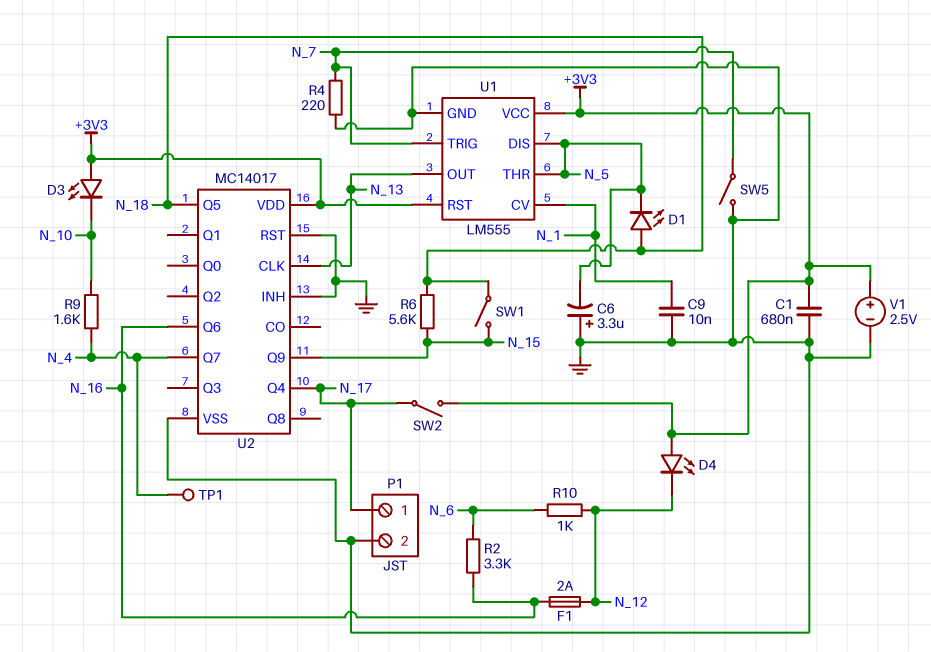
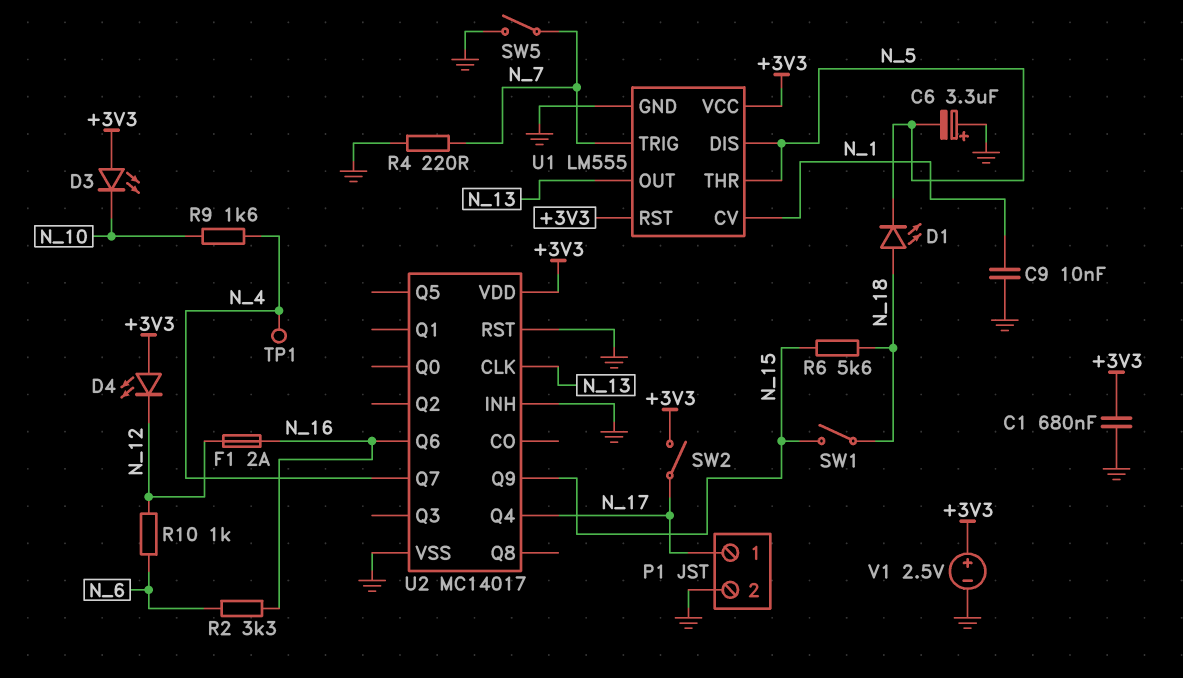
U2 pin Q5: N_18 -> none

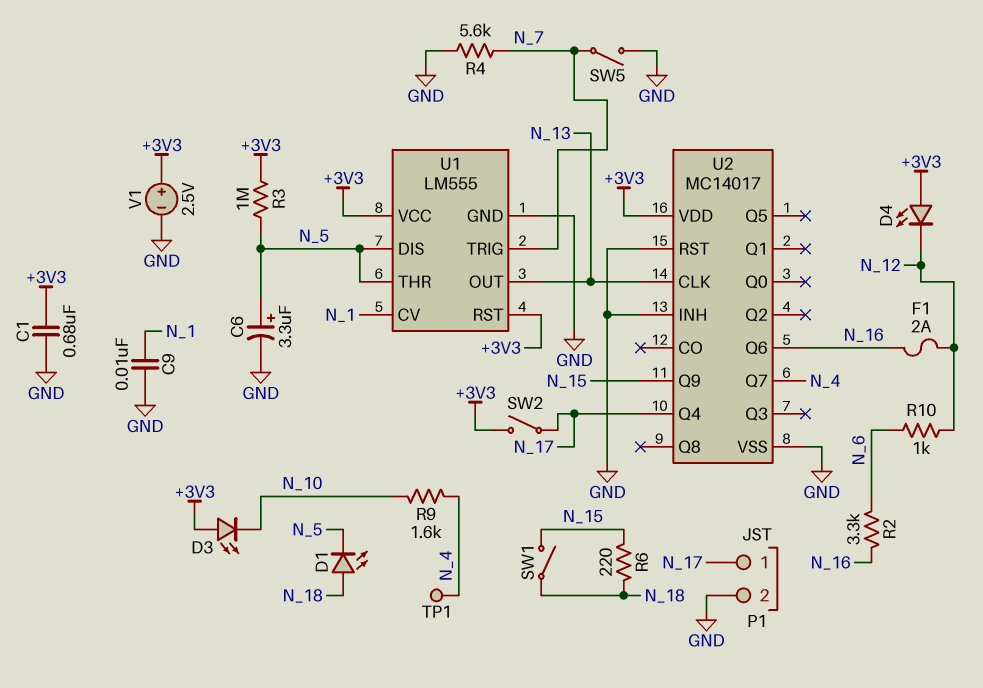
C6: 3.3uF (plus GND, minus N_5) -> 3.3uF (plus N_5, minus GND)
R3: none -> 1M (+3V3, N_5)
R4: 220 (GND, N_7) -> 5.6k (GND, N_7)
R6: 5.6k (N_15, N_18) -> 220 (N_15, N_18)

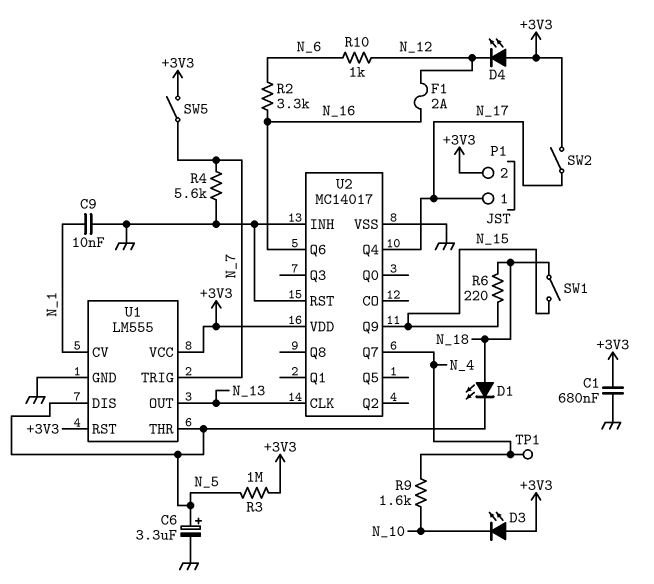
P1 pin 2: GND -> +3V3
SW5: switch (GND, N_7) -> switch (+3V3, N_7)
V1: 2.5V (plus +3V3, minus GND) -> none

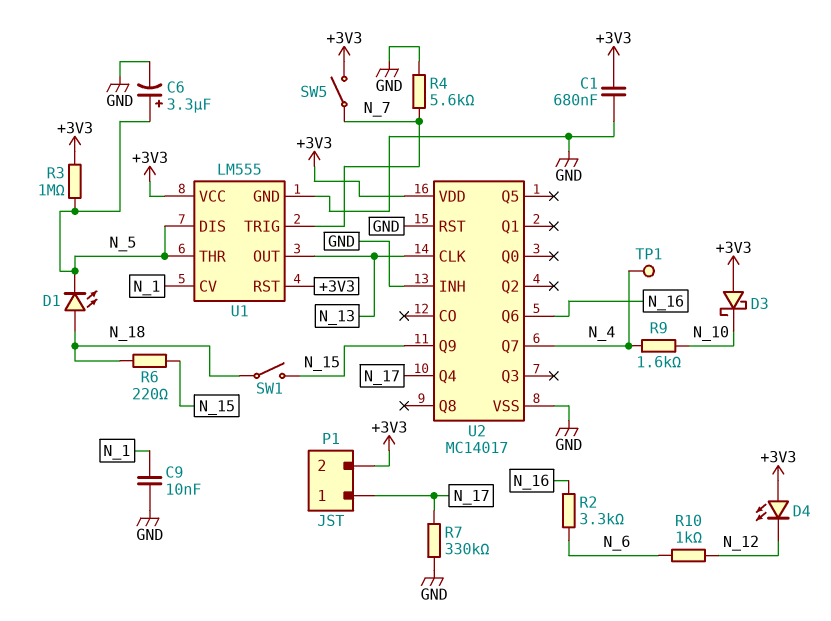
D3: LED (A +3V3, K N_10) -> schottky (A +3V3, K N_10)
F1: 2A (N_12, N_16) -> none
R7: none -> 330k (GND, N_17)
SW2: switch (+3V3, N_17) -> none

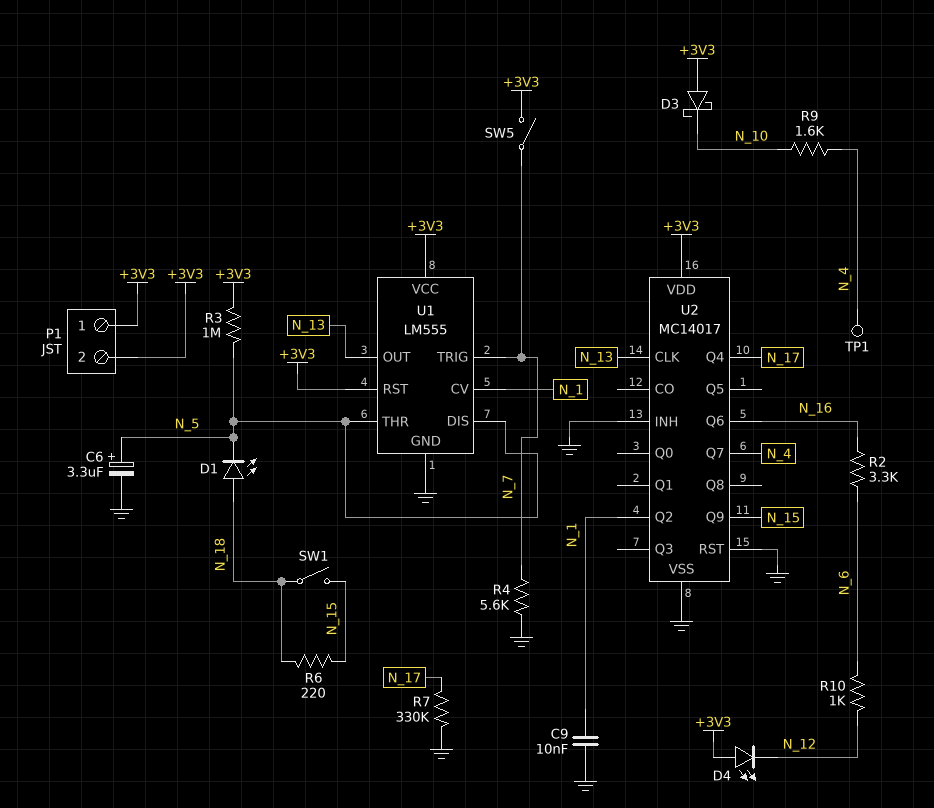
C1: 680nF (+3V3, GND) -> none
P1 pin 1: N_17 -> +3V3
U2 pin Q2: none -> N_1

